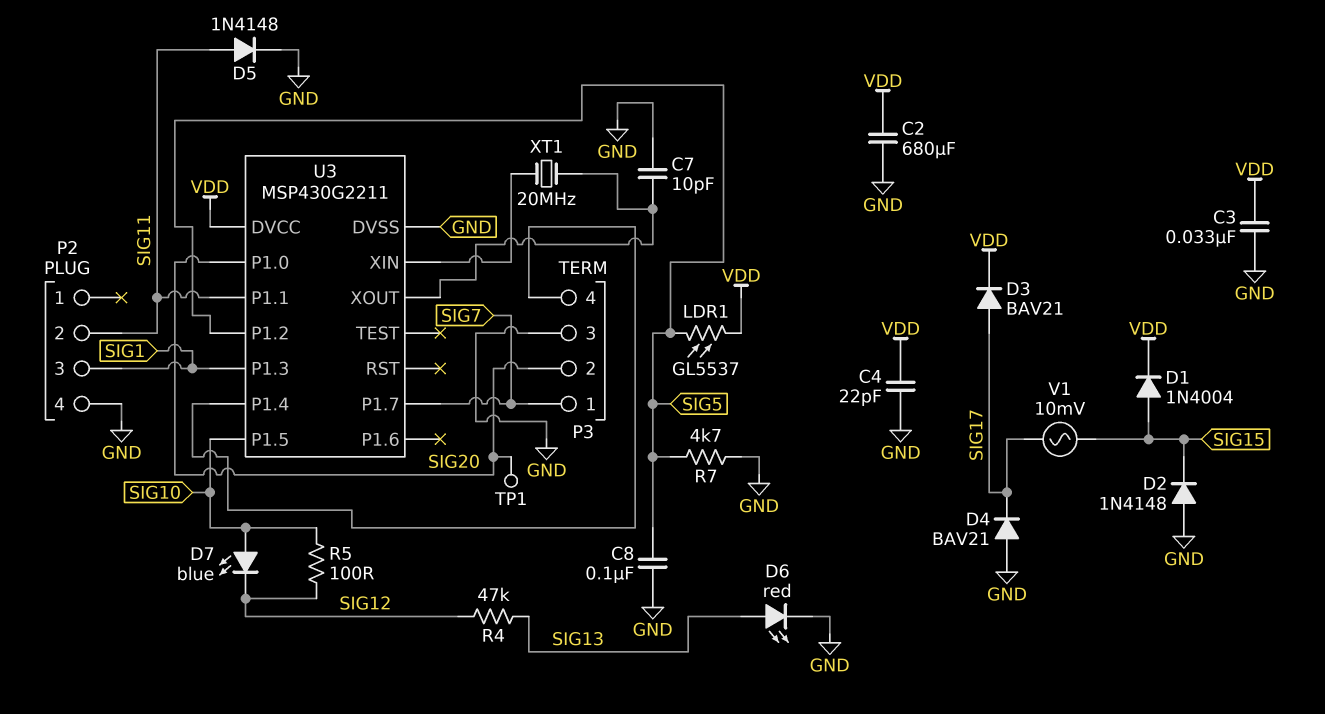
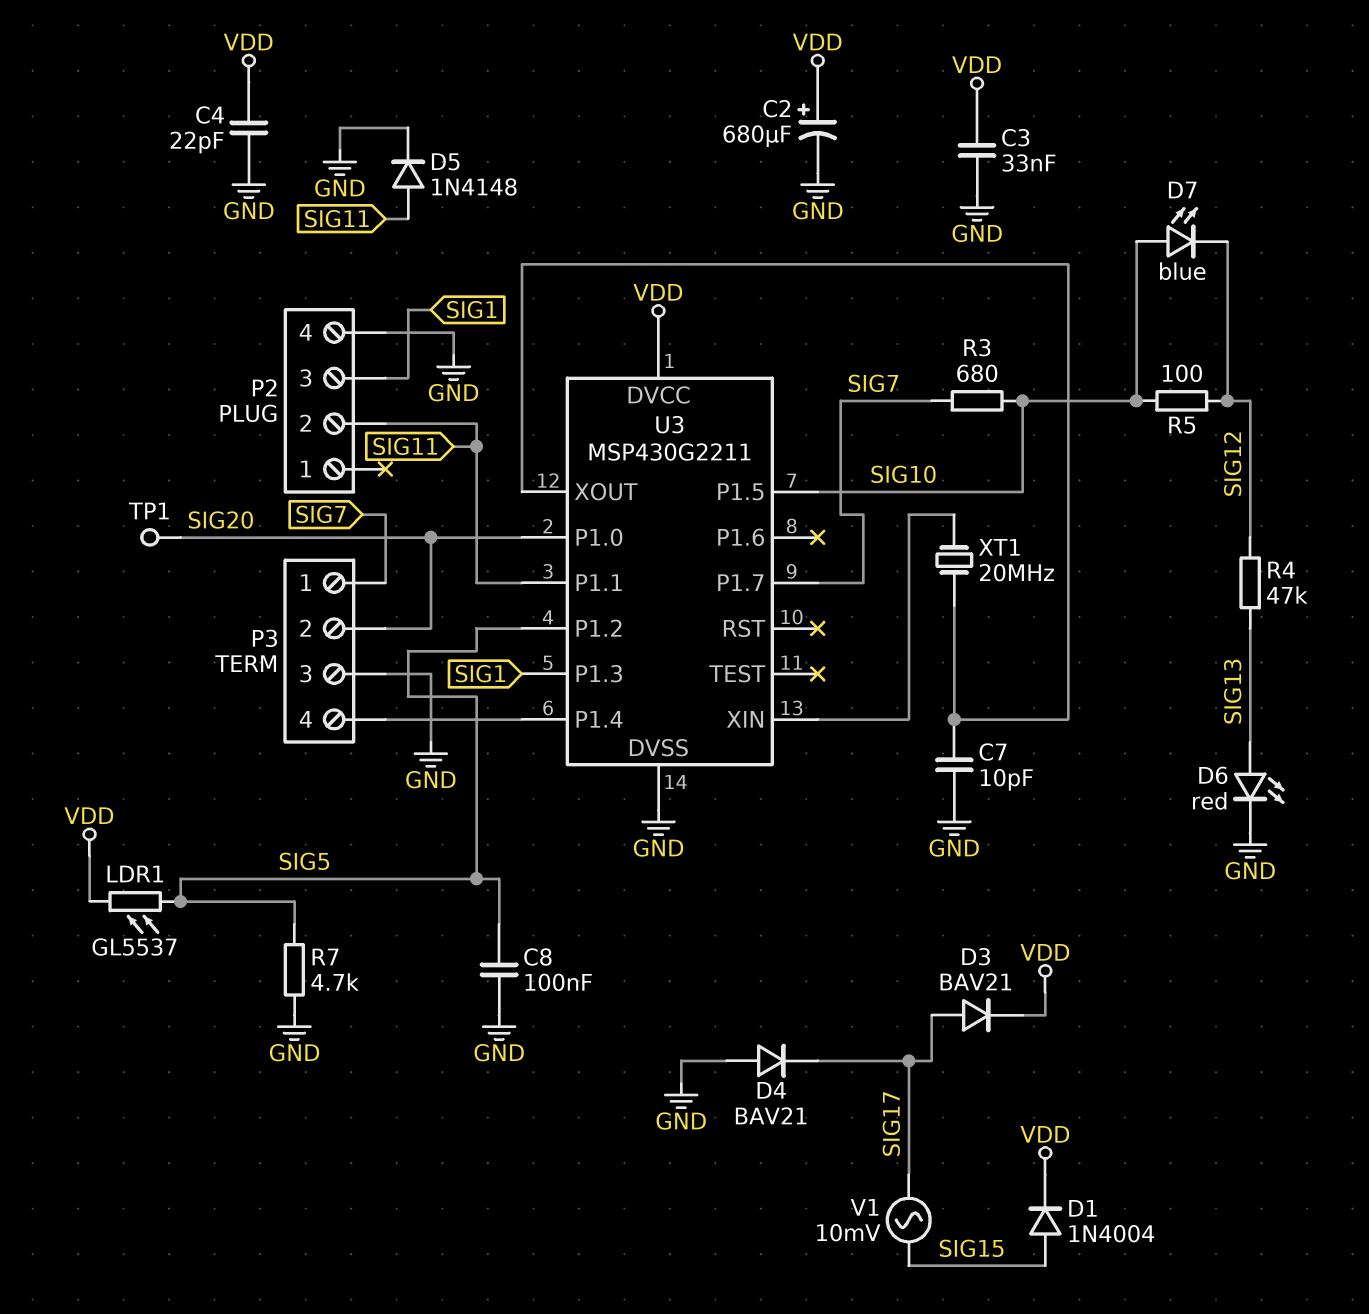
C2: 680uF (GND, VDD) -> 680uF (plus VDD, minus GND)
D2: diode 1N4148 (A GND, K SIG15) -> none
R3: none -> 680 (SIG7, SIG10)

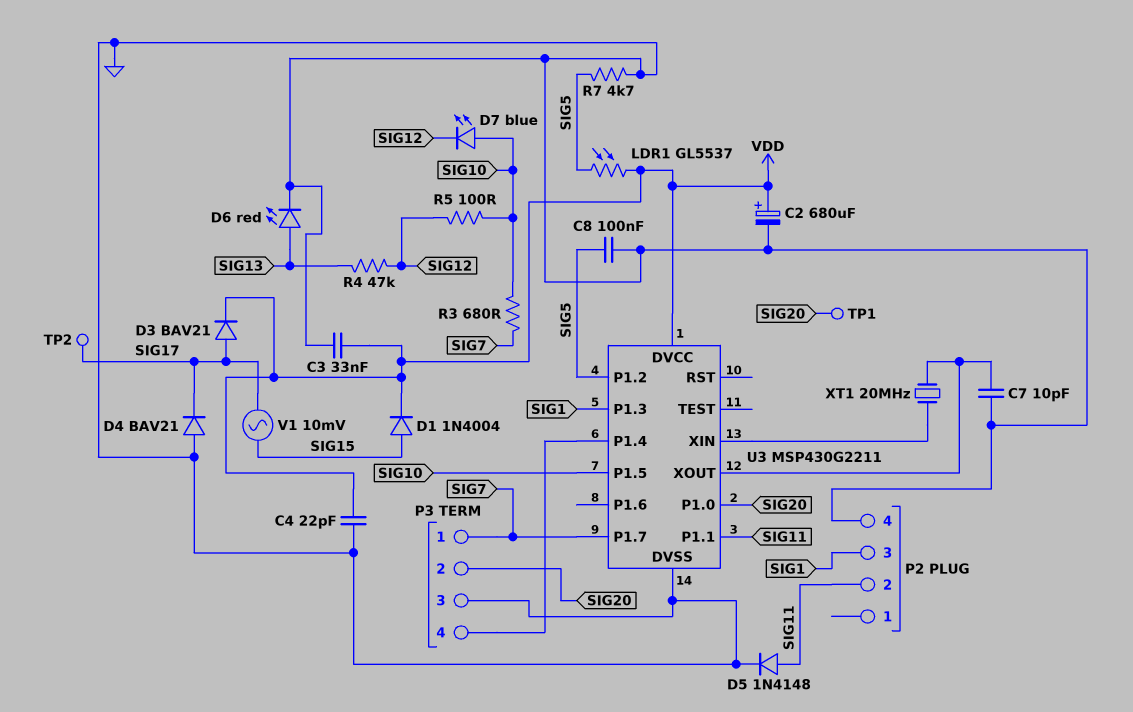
TP2: none -> test point (SIG17)

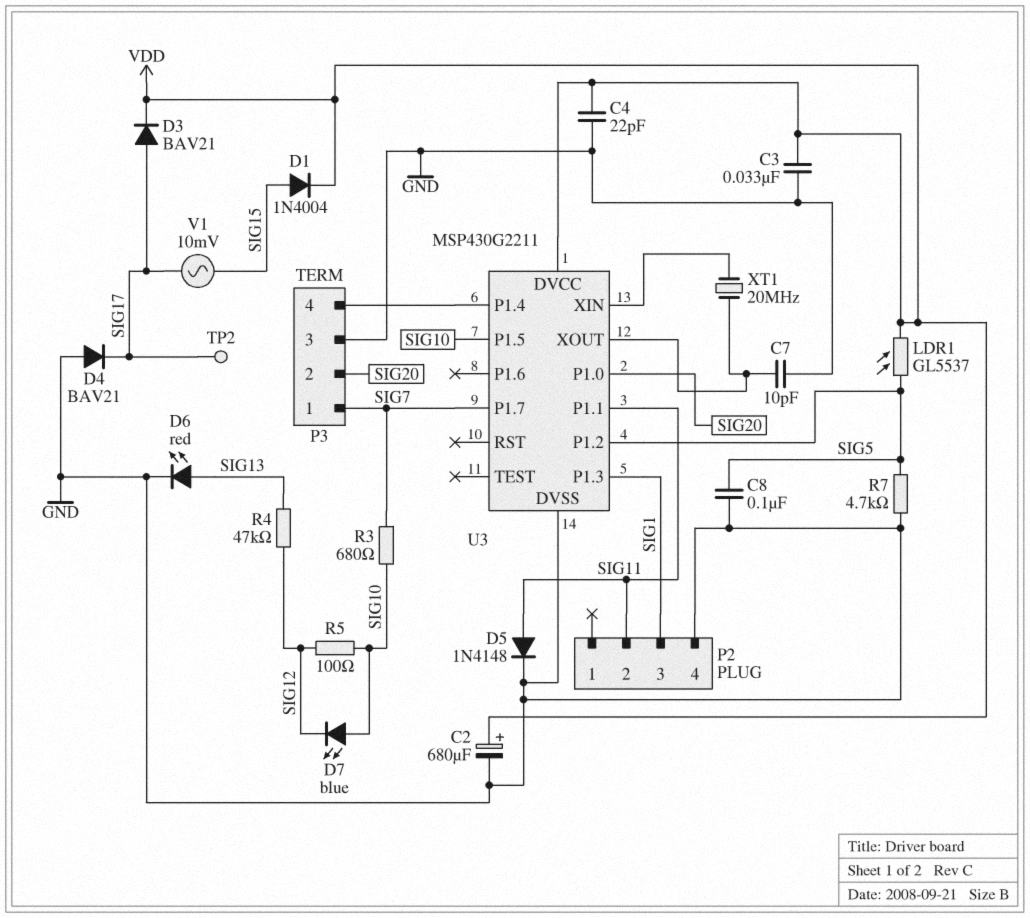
TP1: test point (SIG20) -> none

